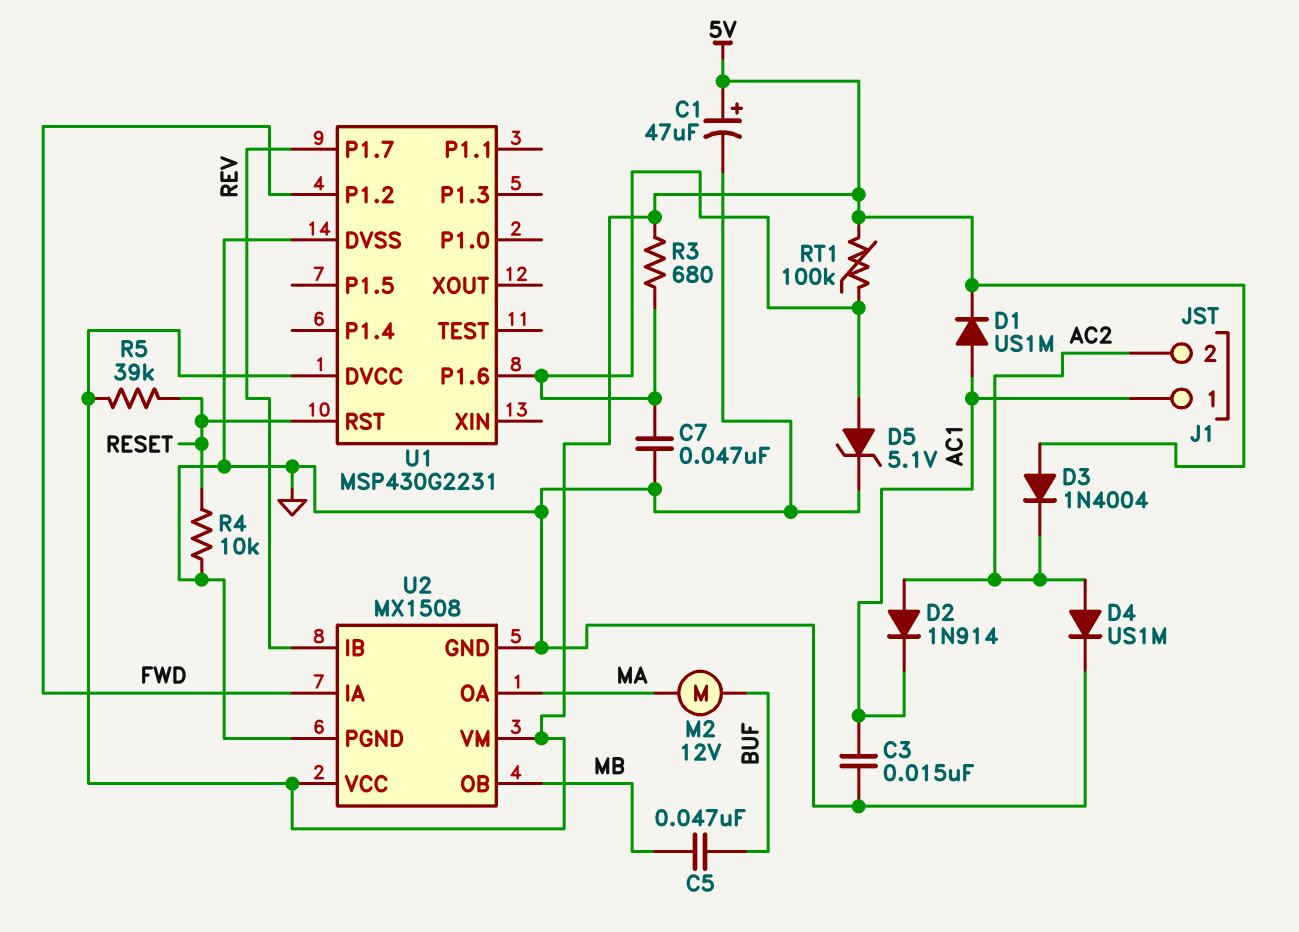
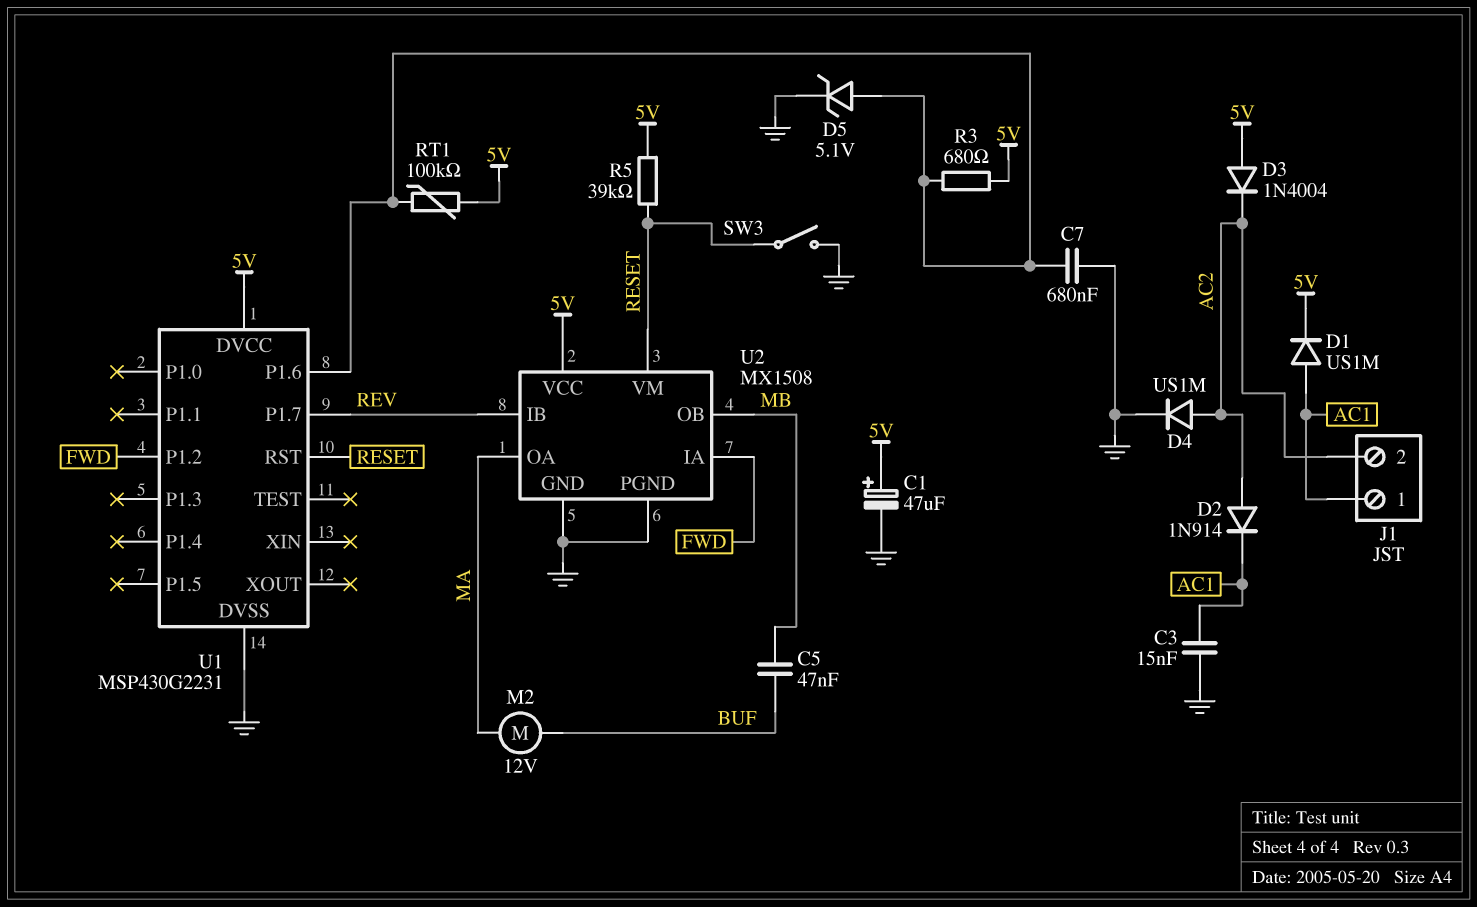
C7: 47nF (GND, U1/P1.6) -> 680nF (GND, U1/P1.6)
R4: 10k (GND, RESET) -> none
SW3: none -> switch (GND, RESET)
U2 pin VM: 5V -> RESET

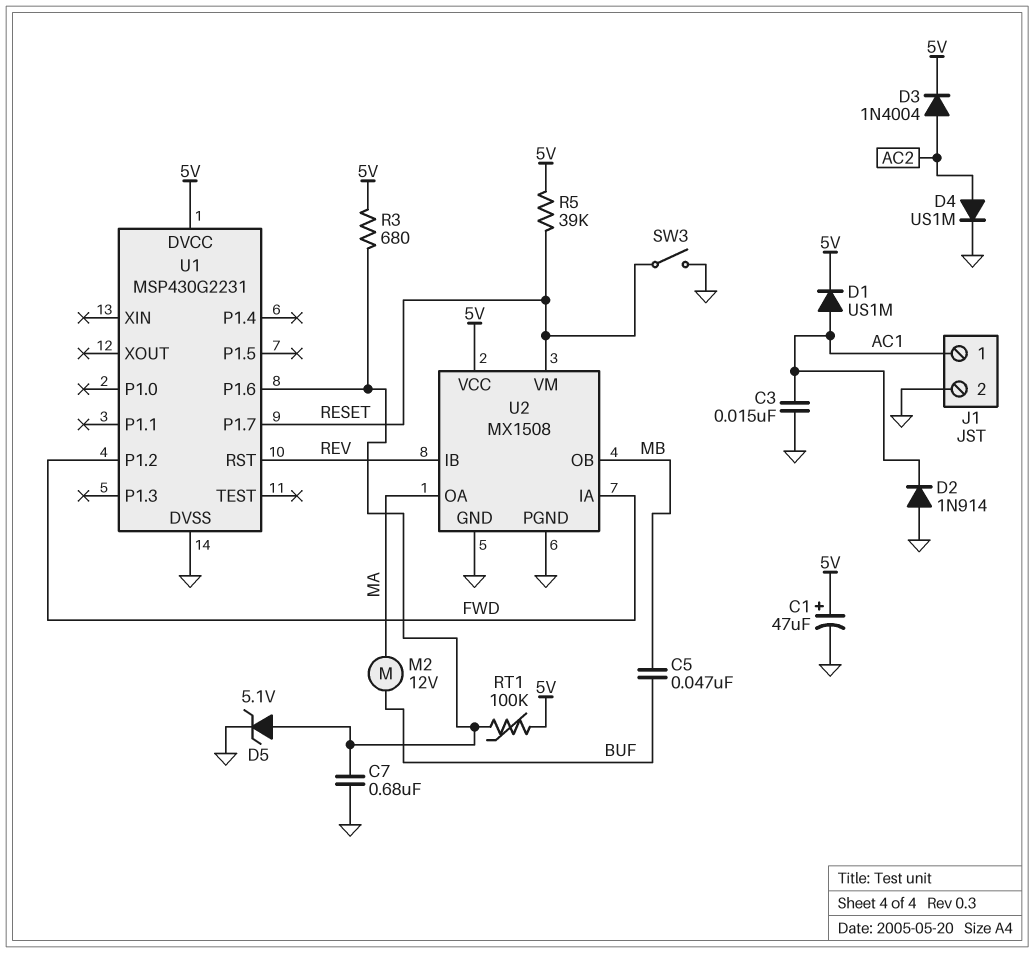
D2: diode 1N914 (A AC2, K AC1) -> diode 1N914 (A GND, K AC1)
D3: diode 1N4004 (A 5V, K AC2) -> diode 1N4004 (A AC2, K 5V)
J1 pin 2: AC2 -> GND
U1 pin P1.7: REV -> RESET
U1 pin RST: RESET -> REV

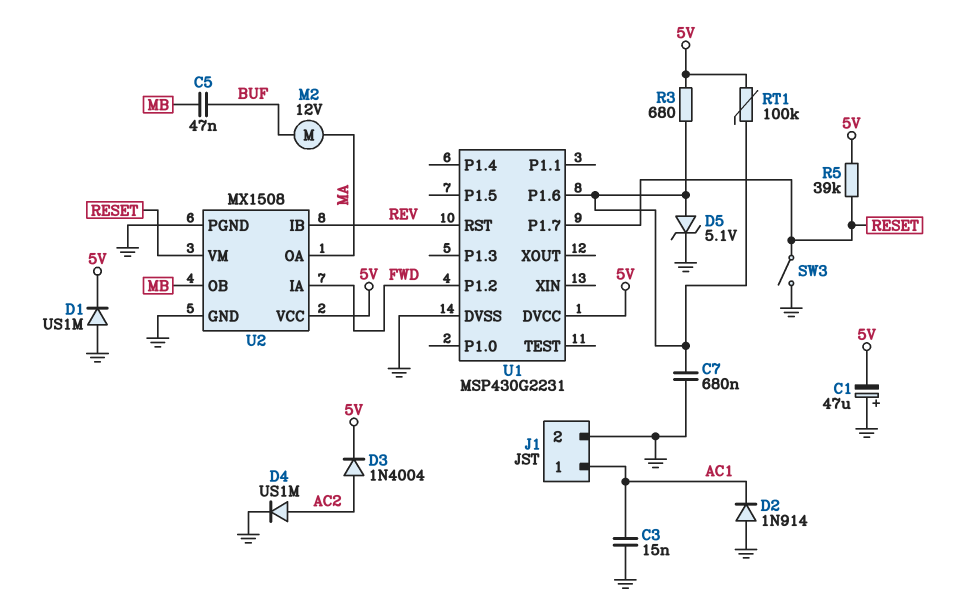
C1: 47uF (plus 5V, minus GND) -> 47uF (plus GND, minus 5V)
D1: diode US1M (A AC1, K 5V) -> diode US1M (A GND, K 5V)

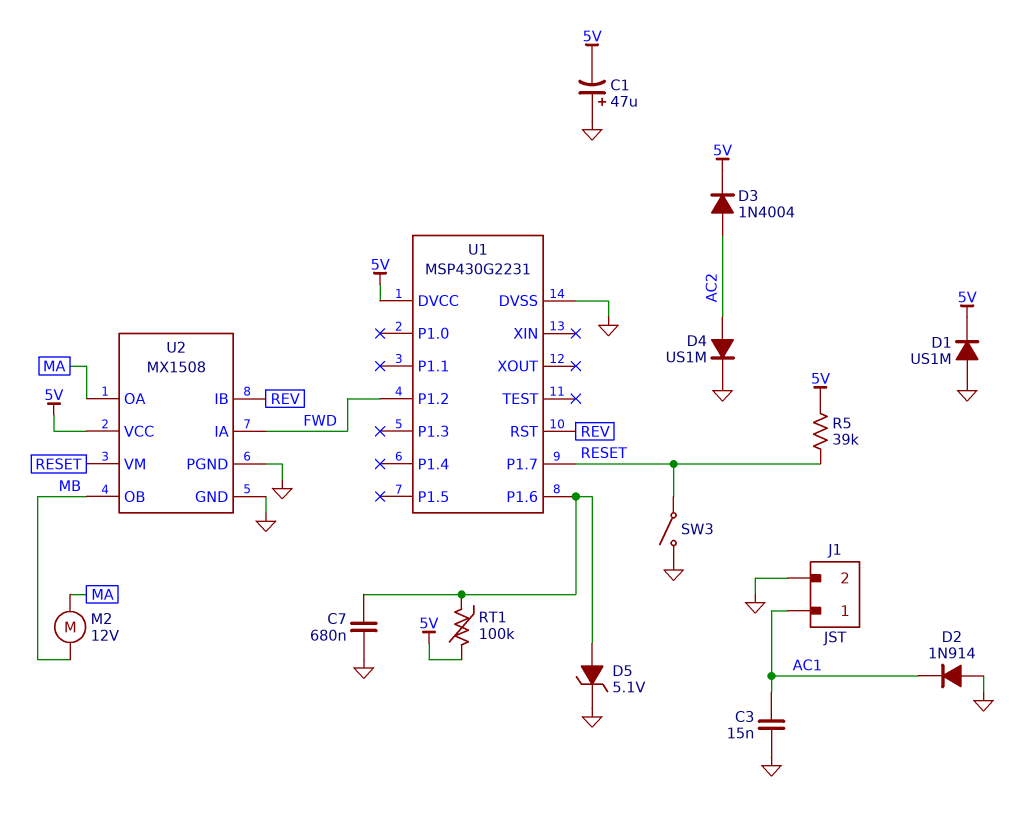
C5: 47nF (BUF, MB) -> none
M2: motor 12V (BUF, MA) -> motor 12V (MA, MB)
R3: 680 (5V, U1/P1.6) -> none

